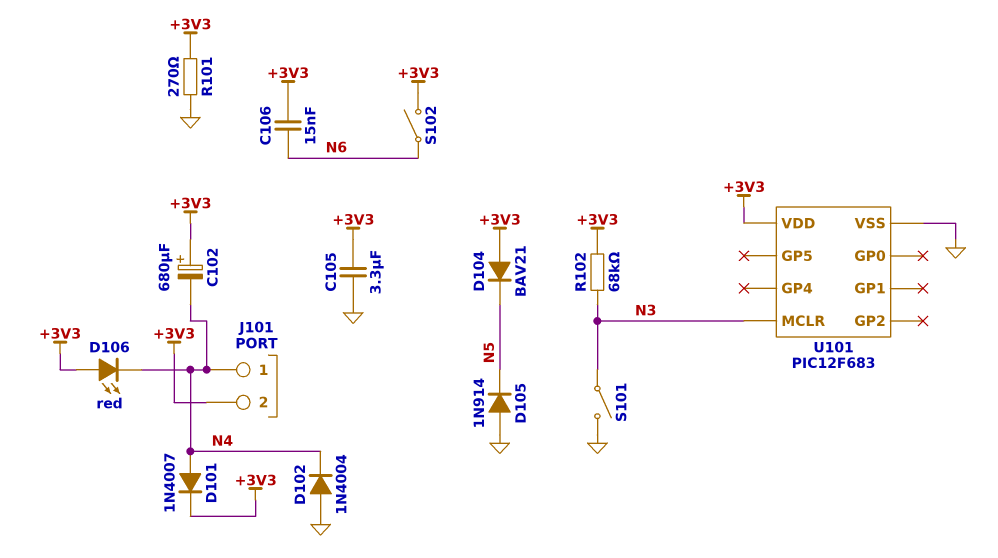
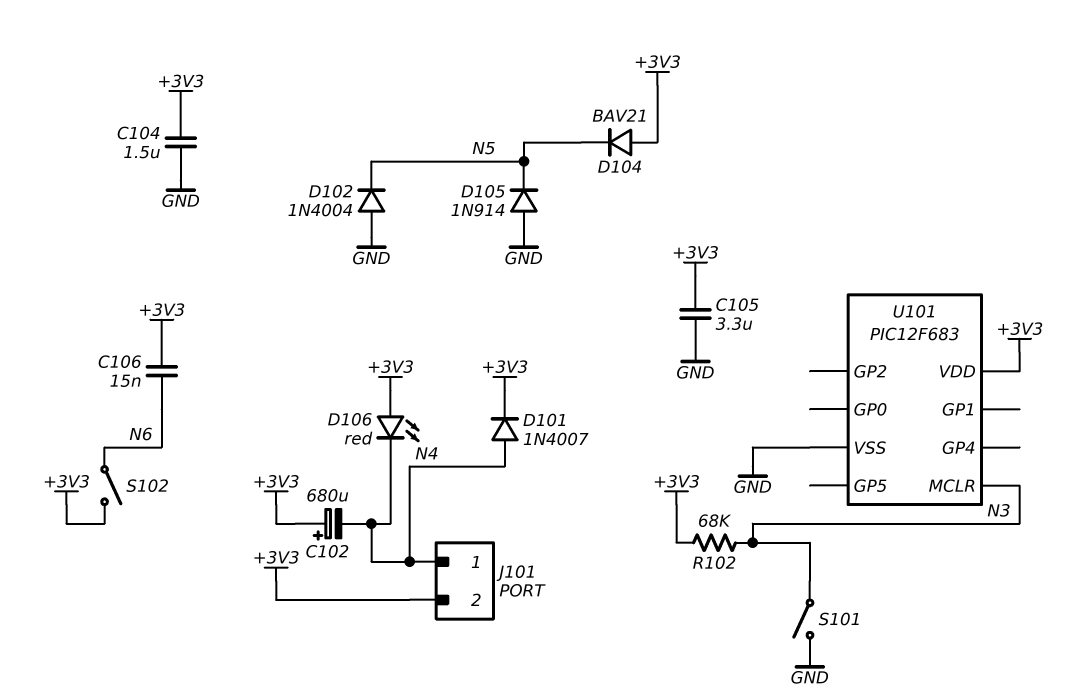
C104: none -> 1.5uF (+3V3, GND)
D102: diode 1N4004 (A GND, K N4) -> diode 1N4004 (A GND, K N5)
R101: 270 (+3V3, GND) -> none

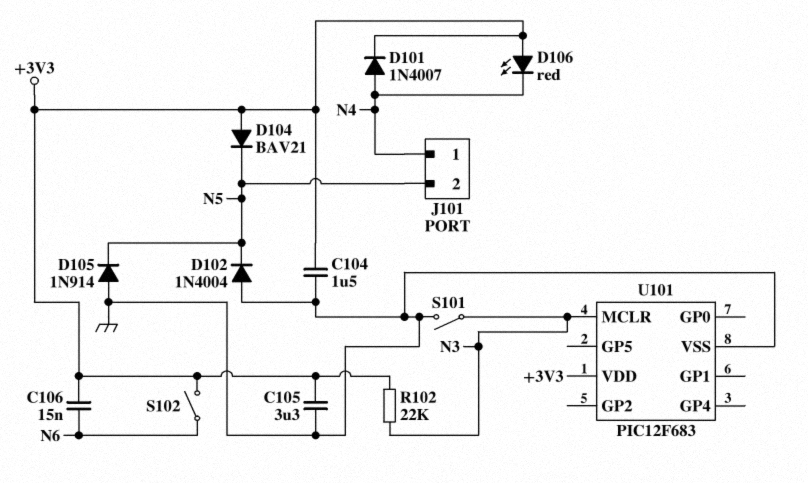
C102: 680uF (plus +3V3, minus N4) -> none
J101 pin 2: +3V3 -> N5
R102: 68k (+3V3, N3) -> 22k (+3V3, N3)

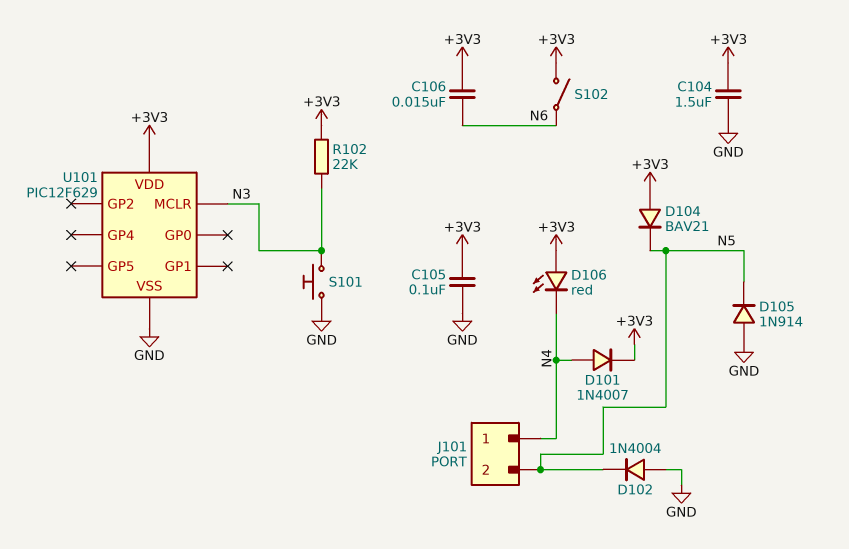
C105: 3.3uF (+3V3, GND) -> 100nF (+3V3, GND)
S101: switch (GND, N3) -> button (GND, N3)
U101: PIC12F683 -> PIC12F629

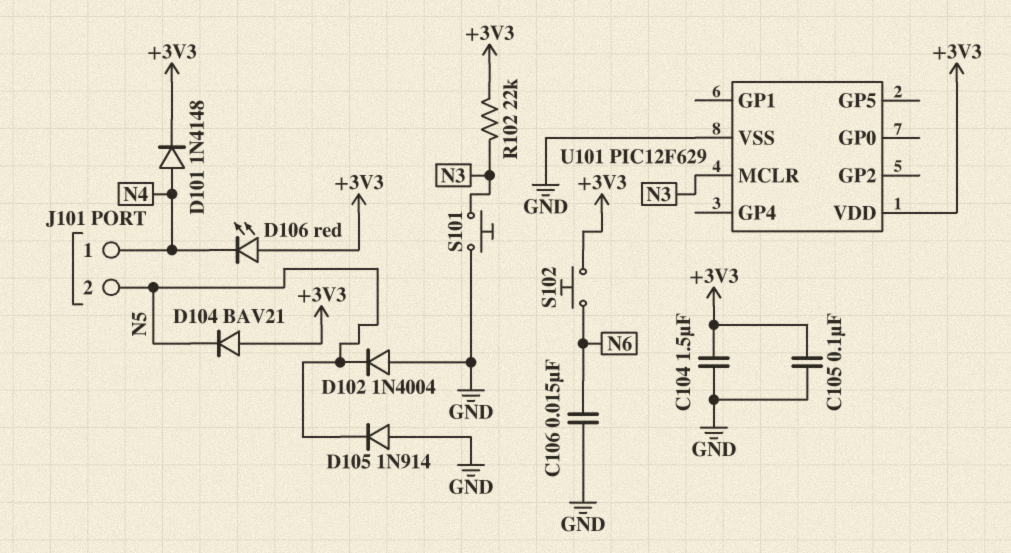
C106: 15nF (+3V3, N6) -> 15nF (GND, N6)
D101: diode 1N4007 (A N4, K +3V3) -> diode 1N4148 (A N4, K +3V3)
S102: switch (+3V3, N6) -> button (+3V3, N6)

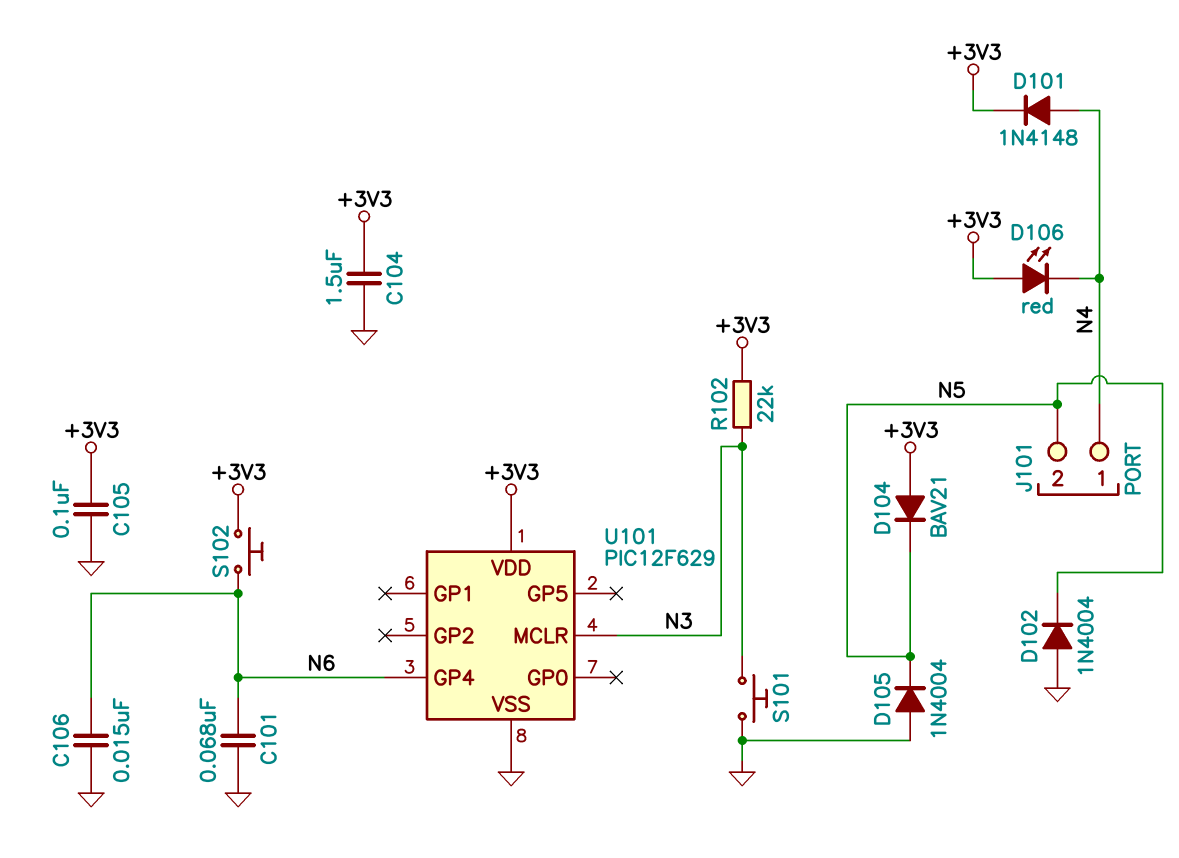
C101: none -> 68nF (GND, N6)
D105: diode 1N914 (A GND, K N5) -> diode 1N4004 (A GND, K N5)
U101 pin GP4: none -> N6

